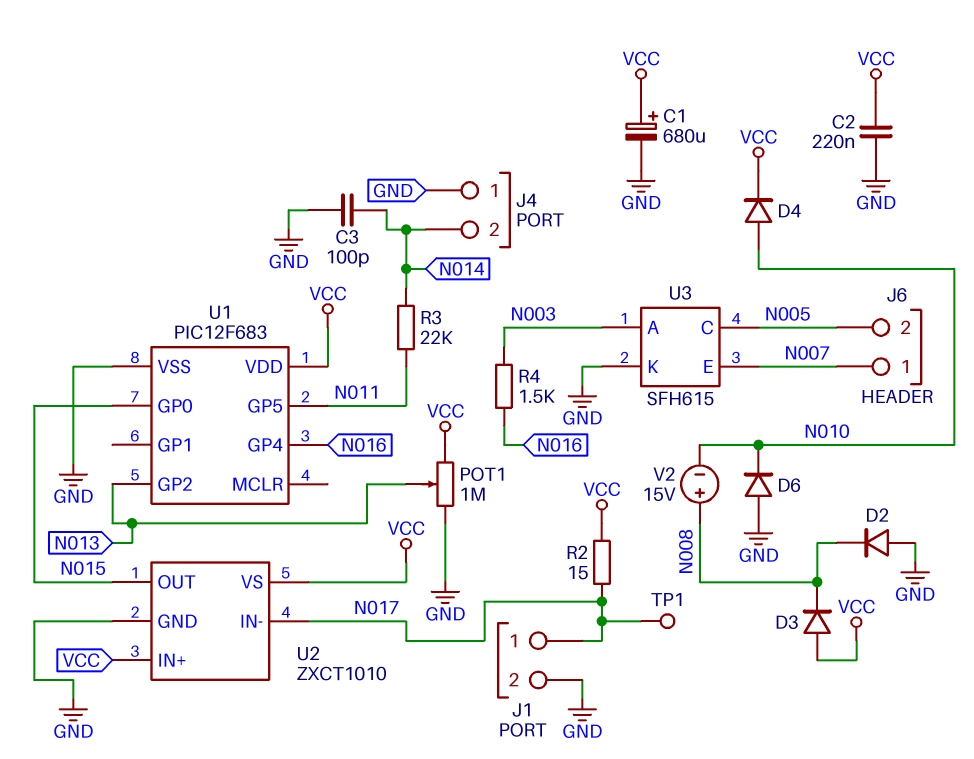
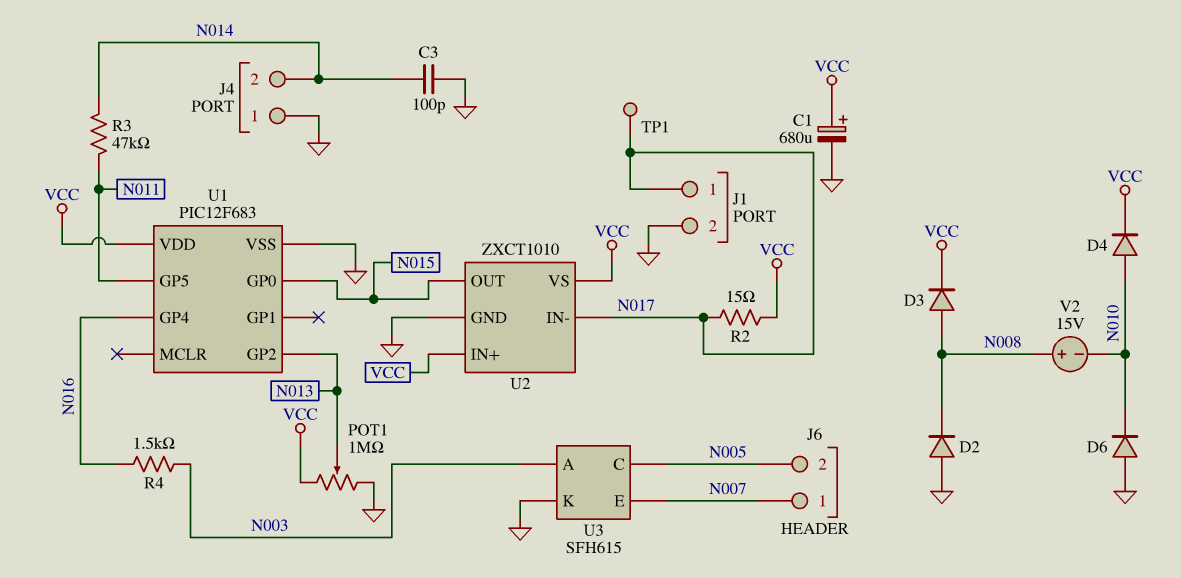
C2: 220nF (GND, VCC) -> none
D3: diode (A VCC, K N008) -> diode (A N008, K VCC)
R3: 22k (N011, N014) -> 47k (N011, N014)

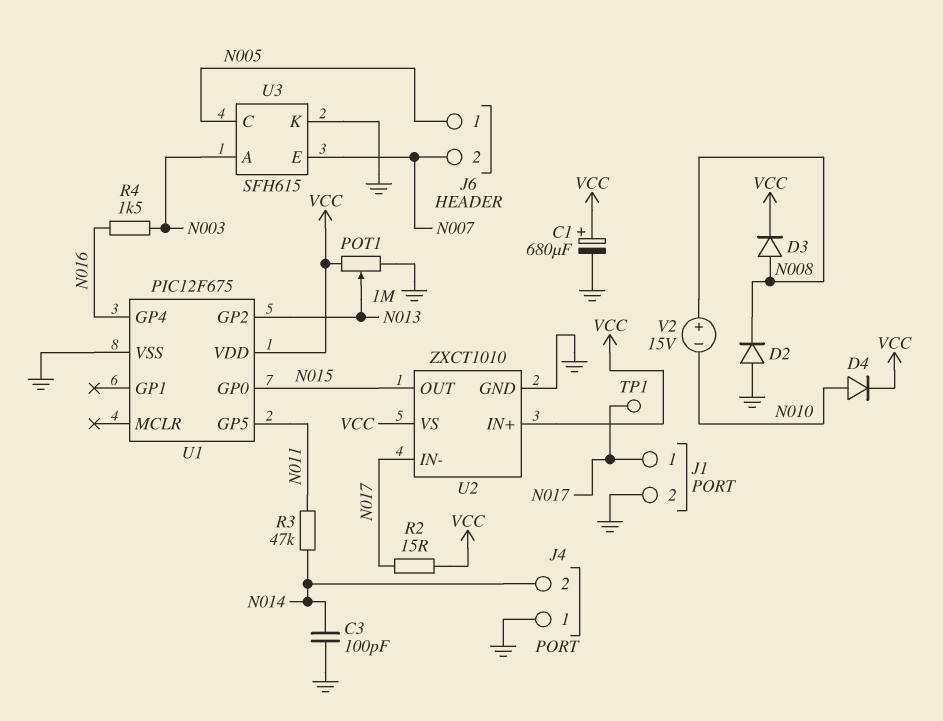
D6: diode (A GND, K N010) -> none
J6 pin 1: N007 -> N005
J6 pin 2: N005 -> N007
U1: PIC12F683 -> PIC12F675

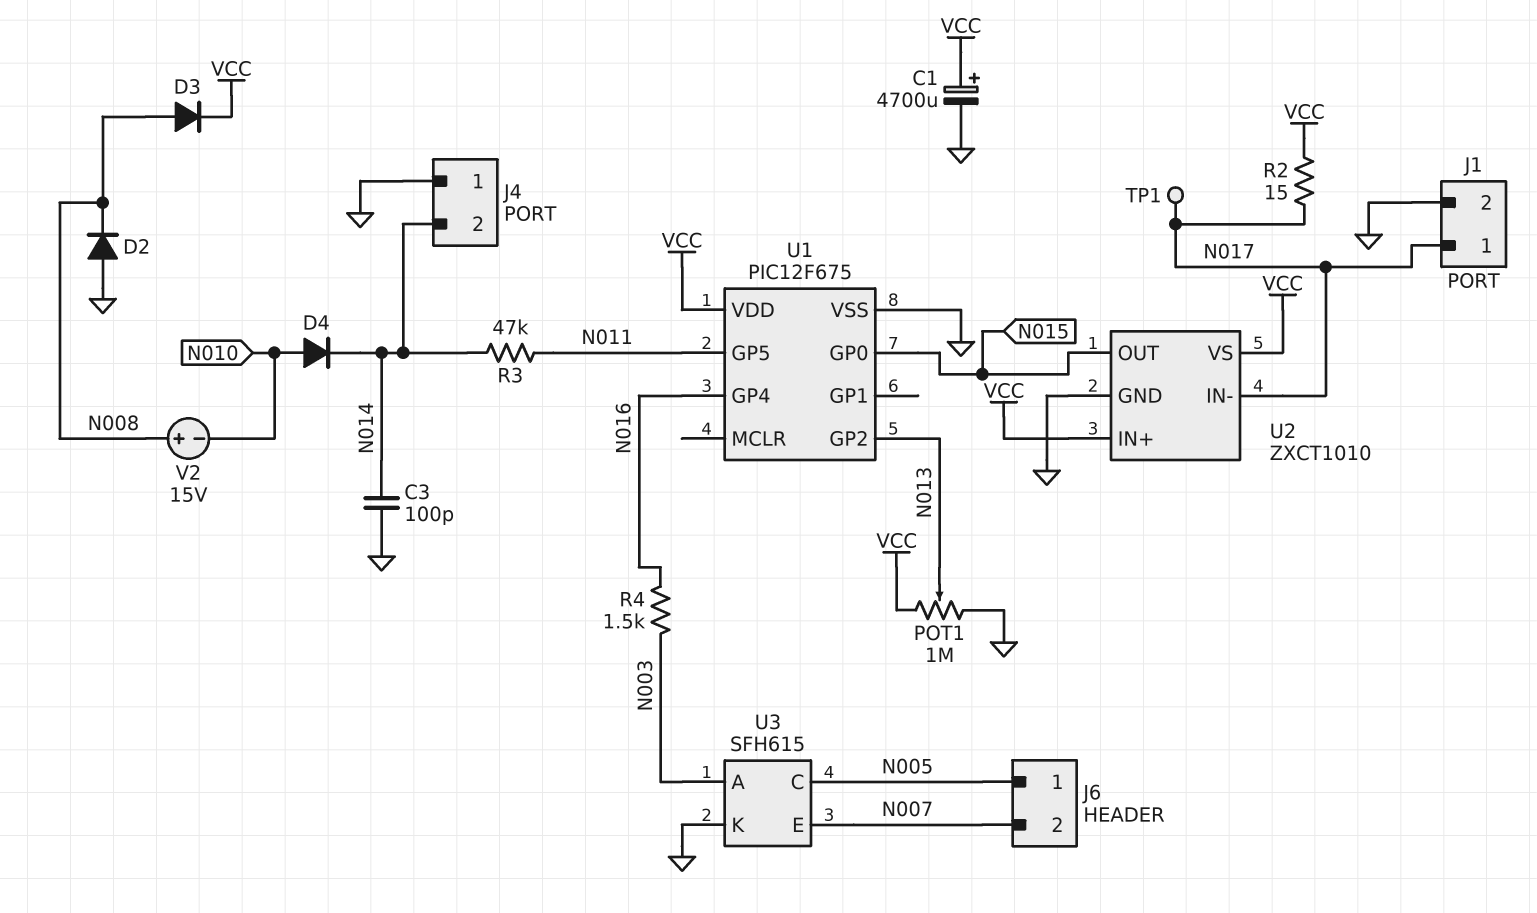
C1: 680uF (plus VCC, minus GND) -> 4700uF (plus VCC, minus GND)
D4: diode (A N010, K VCC) -> diode (A N010, K N014)

